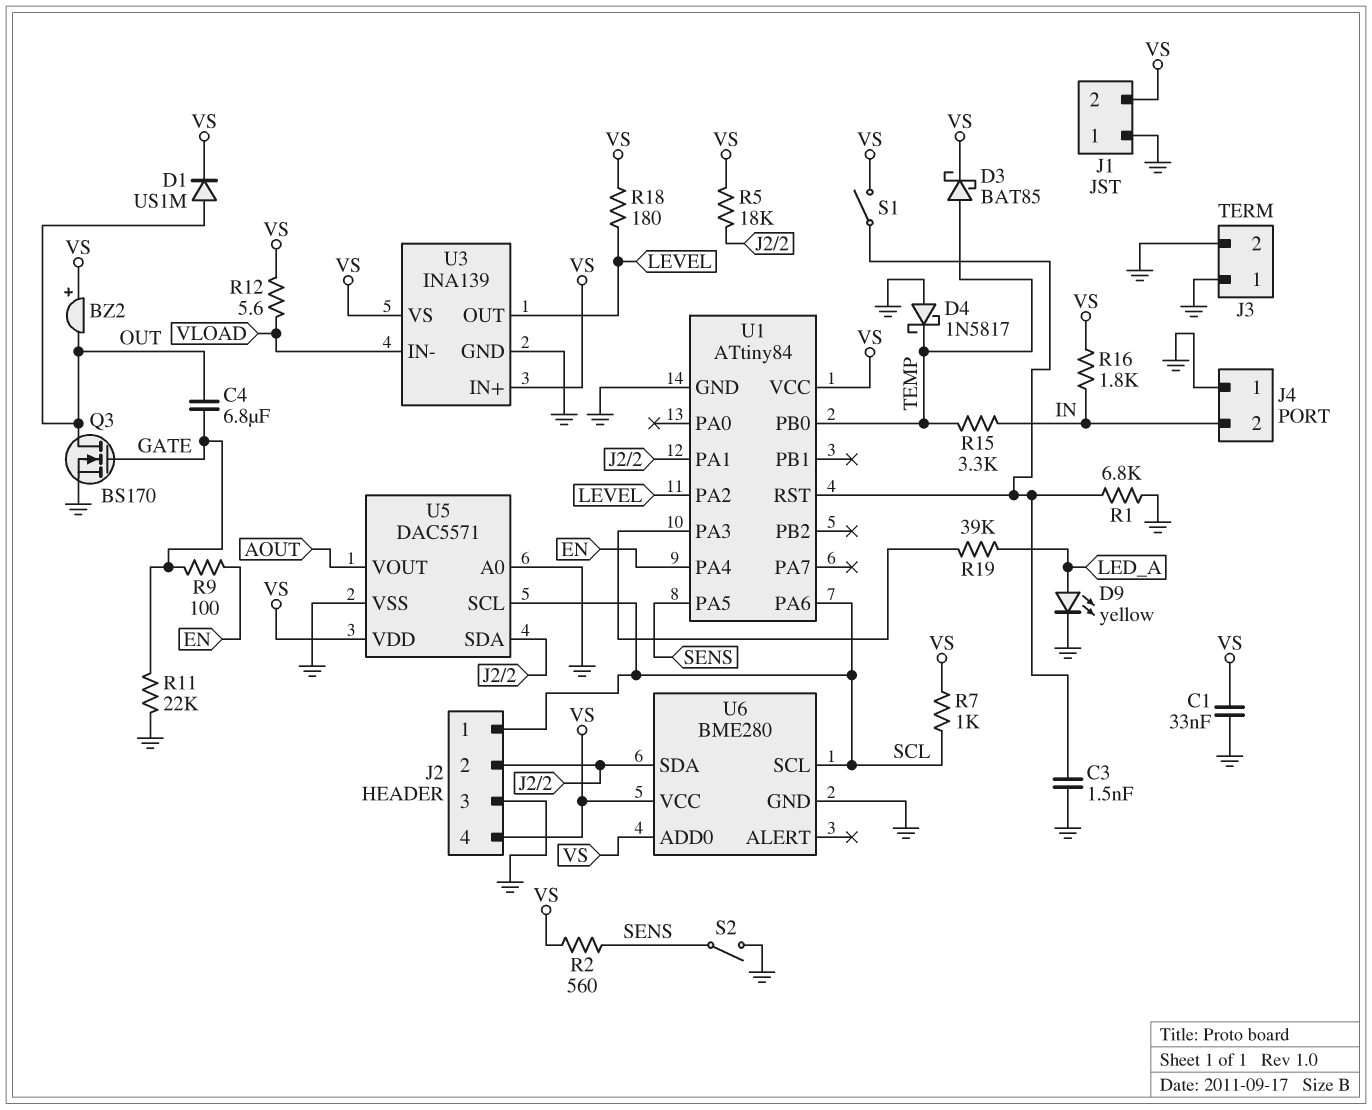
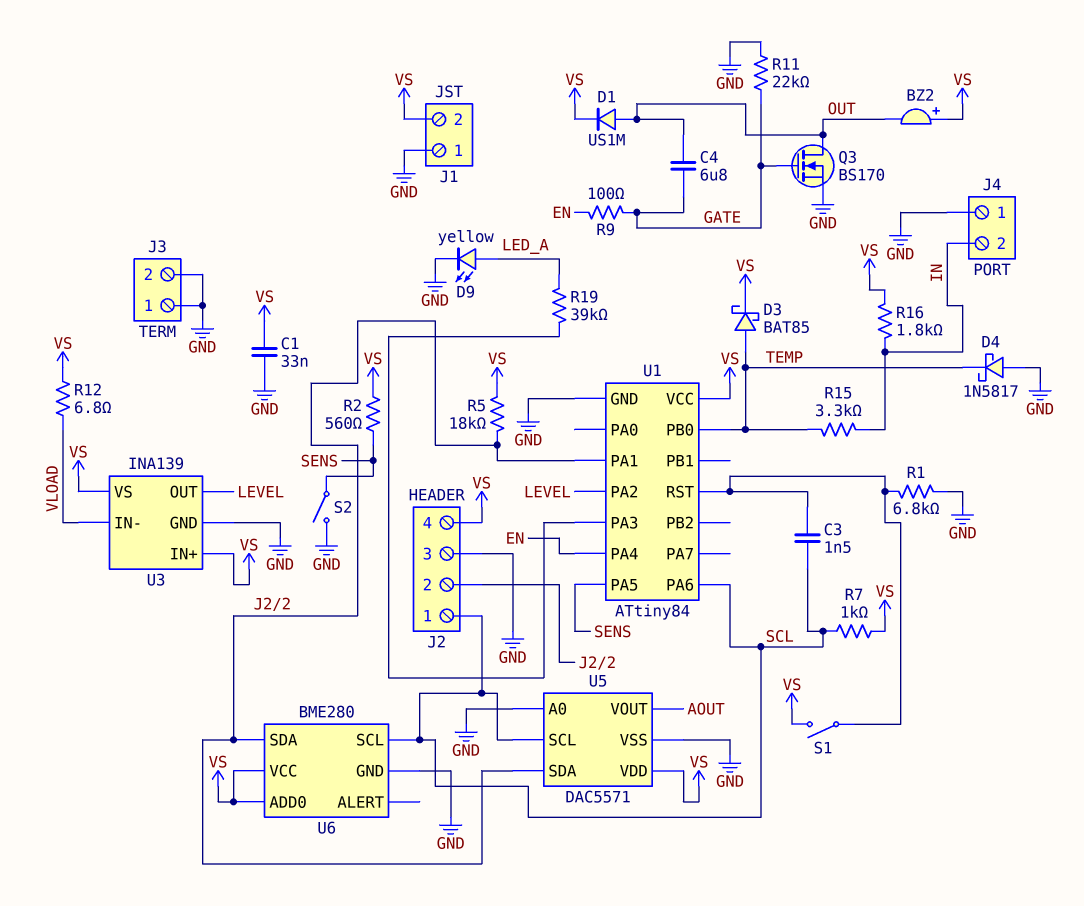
C3: 1.5nF (GND, U1/RST) -> 1.5nF (SCL, U1/RST)
R12: 5.6 (VLOAD, VS) -> 6.8 (VLOAD, VS)
R18: 180 (LEVEL, VS) -> none

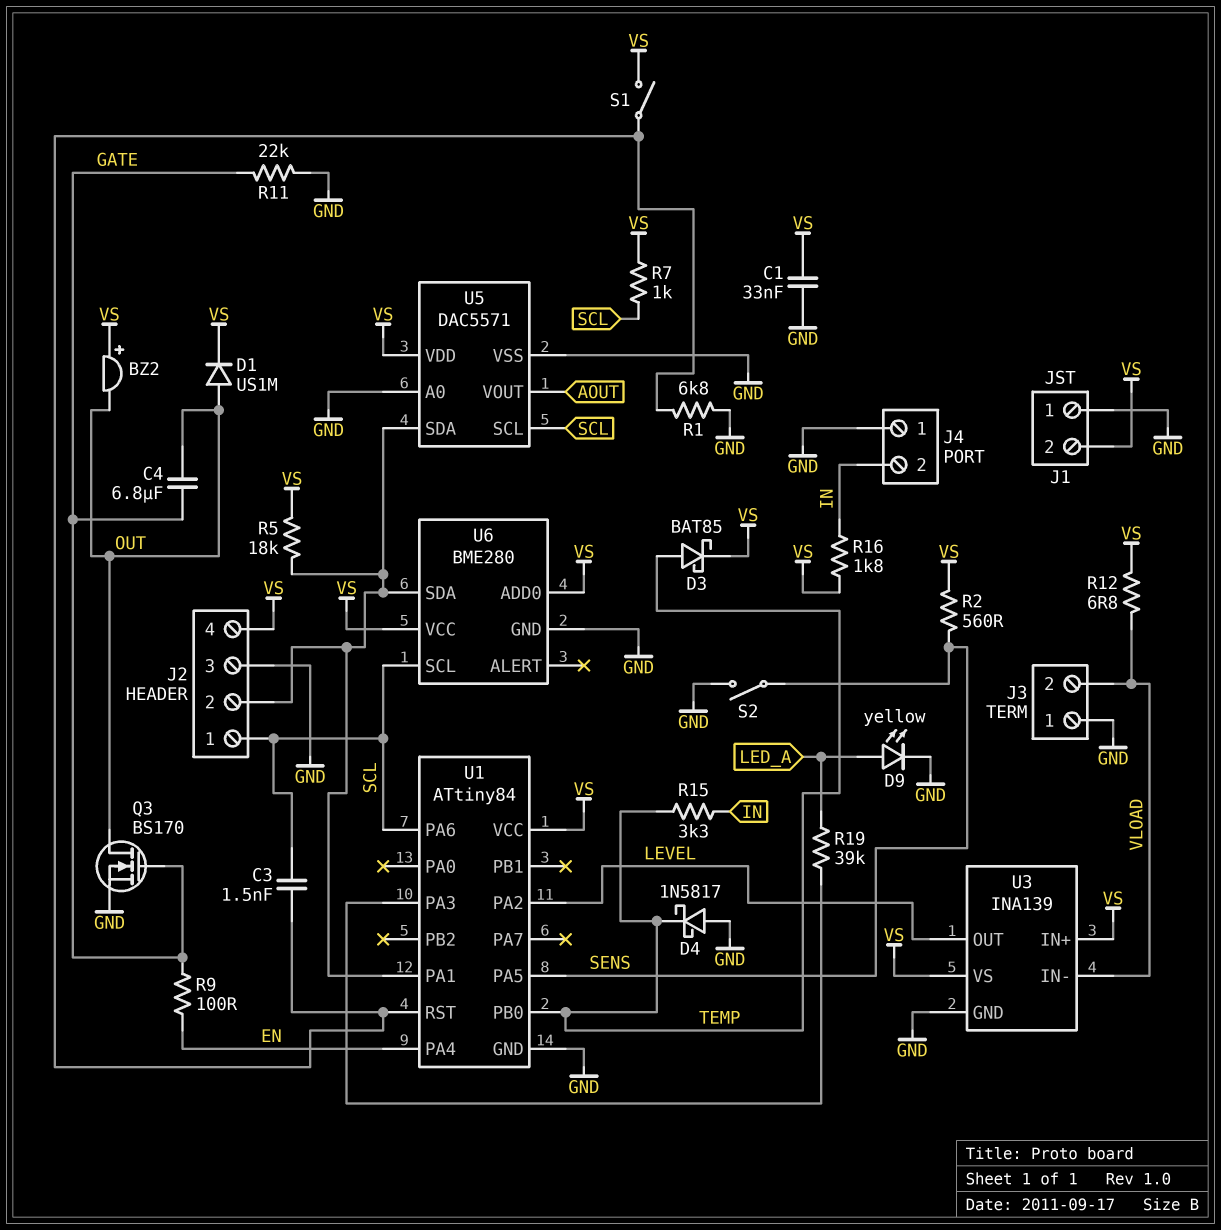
J3 pin 2: GND -> VLOAD

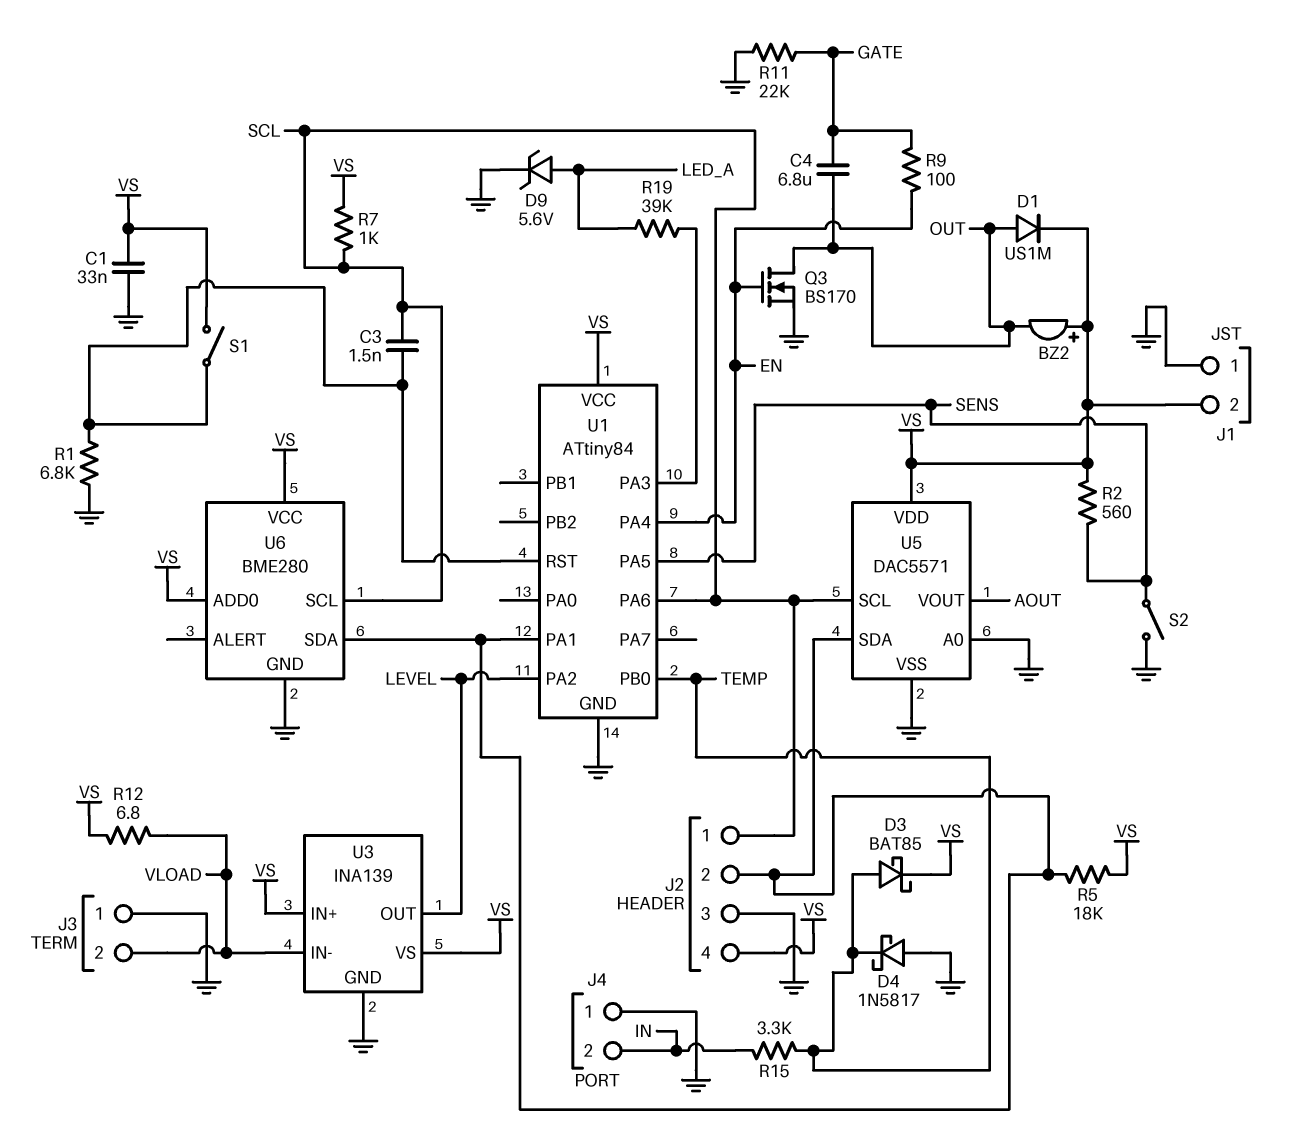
D9: LED yellow (A LED_A, K GND) -> zener 5.6V (A LED_A, K GND)
Q3: NMOS BS170 (G GATE, D OUT, S GND) -> NMOS BS170 (G EN, D OUT, S GND)
R16: 1.8k (IN, VS) -> none

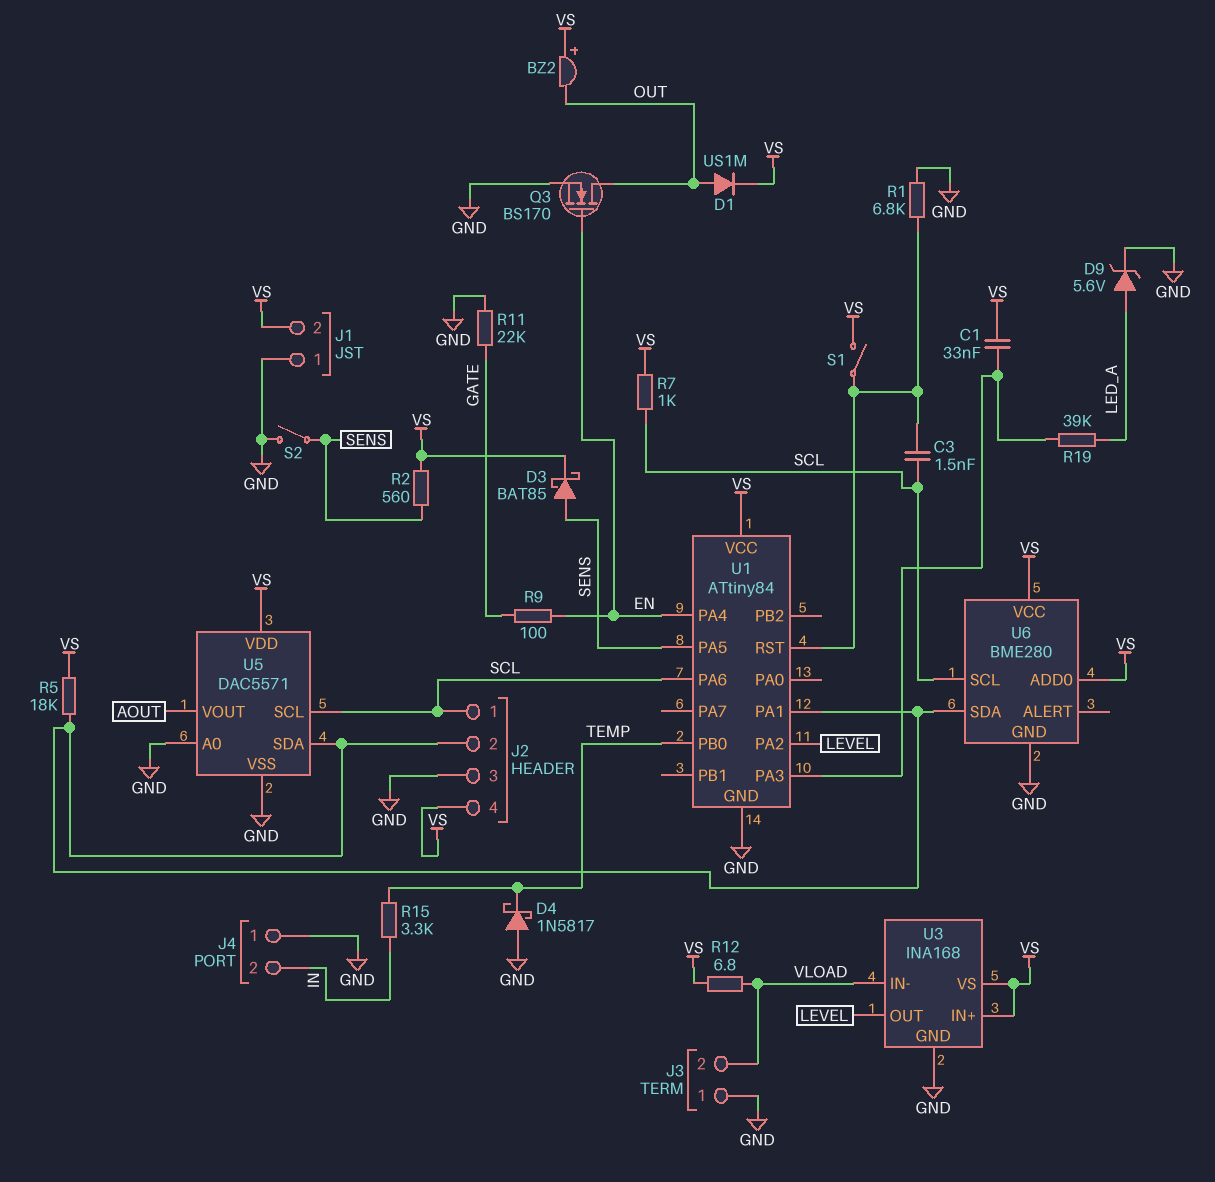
C1: 33nF (GND, VS) -> 33nF (U1/PA3, VS)
C4: 6.8uF (GATE, OUT) -> none
D3: schottky BAT85 (A TEMP, K VS) -> schottky BAT85 (A SENS, K VS)
U3: INA139 -> INA168

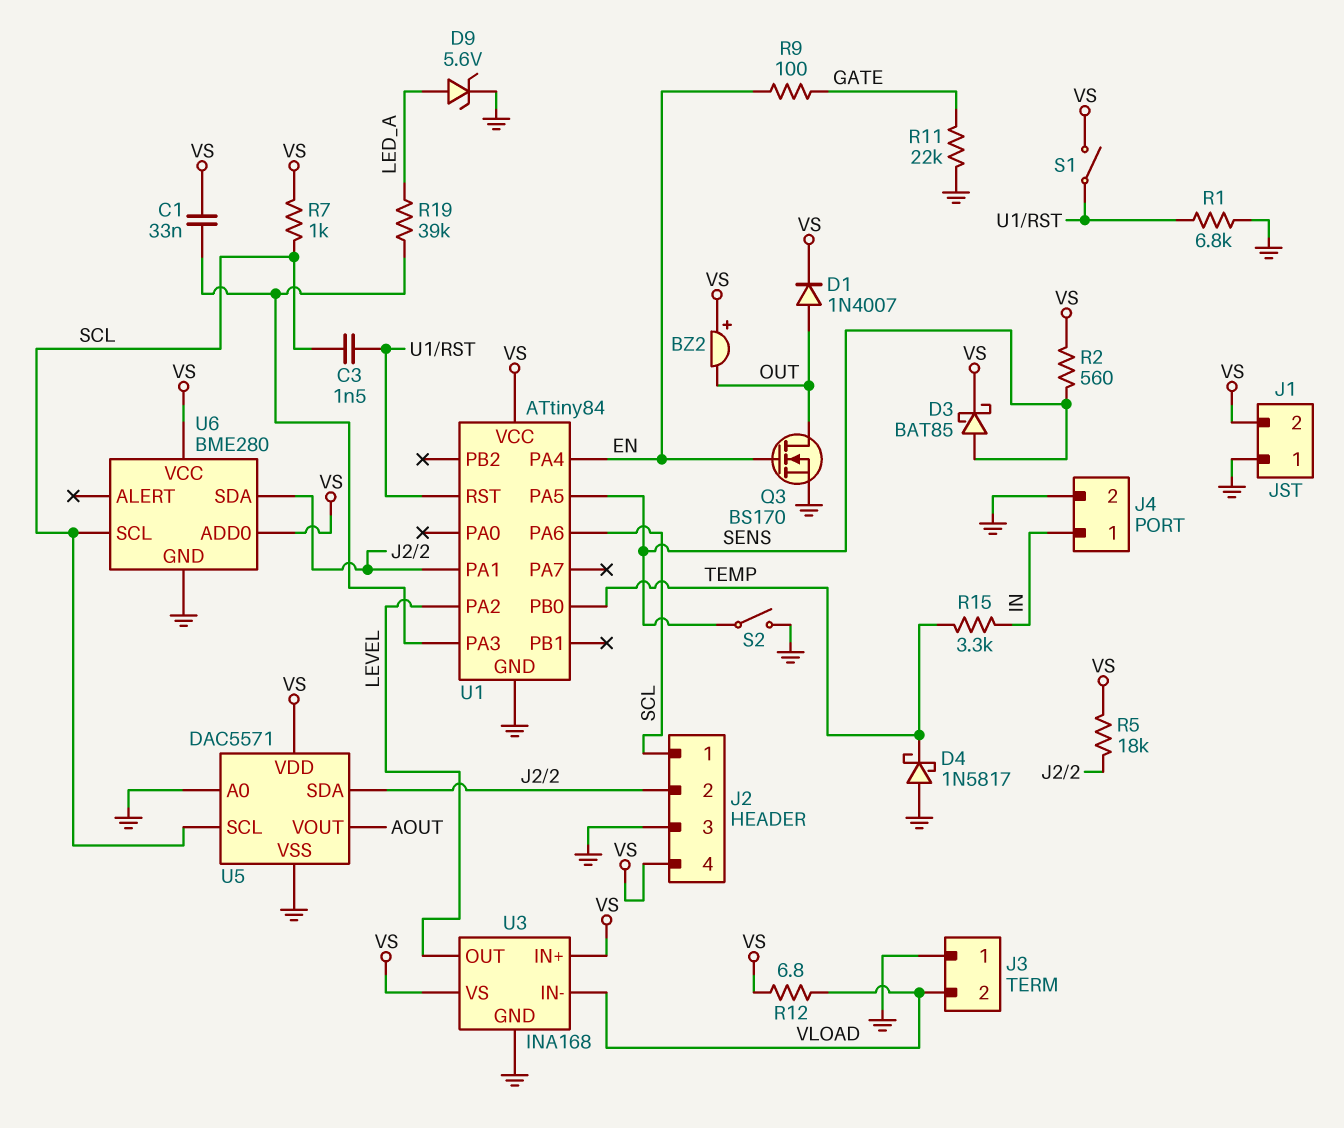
D1: diode US1M (A OUT, K VS) -> diode 1N4007 (A OUT, K VS)
J4 pin 1: GND -> IN
J4 pin 2: IN -> GND

